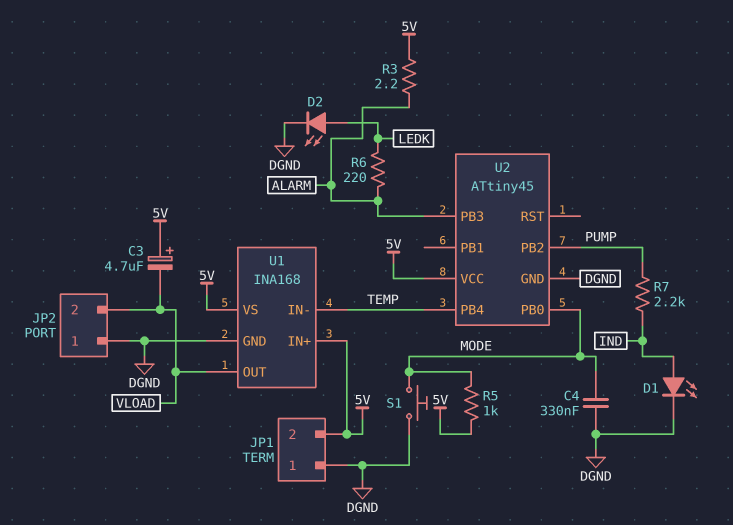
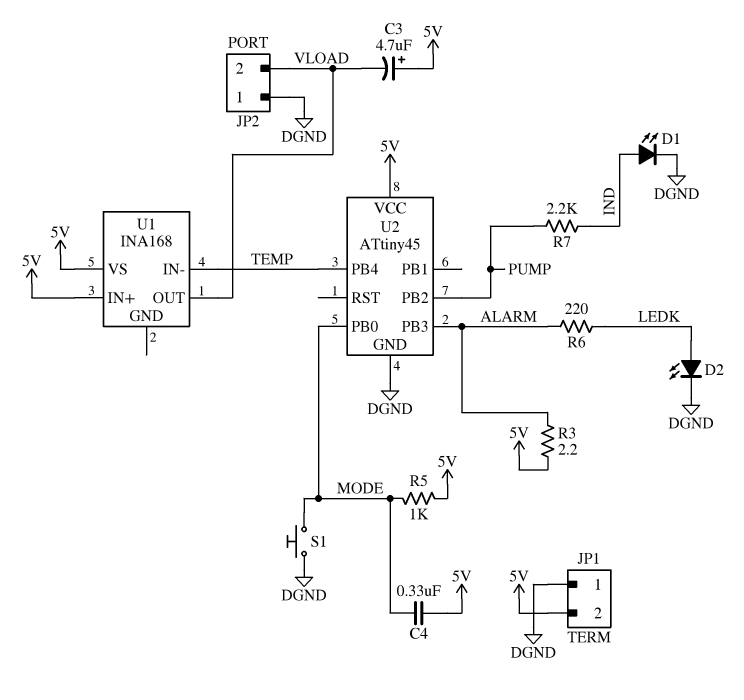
C4: 330nF (DGND, MODE) -> 330nF (5V, MODE)
U1 pin GND: DGND -> none

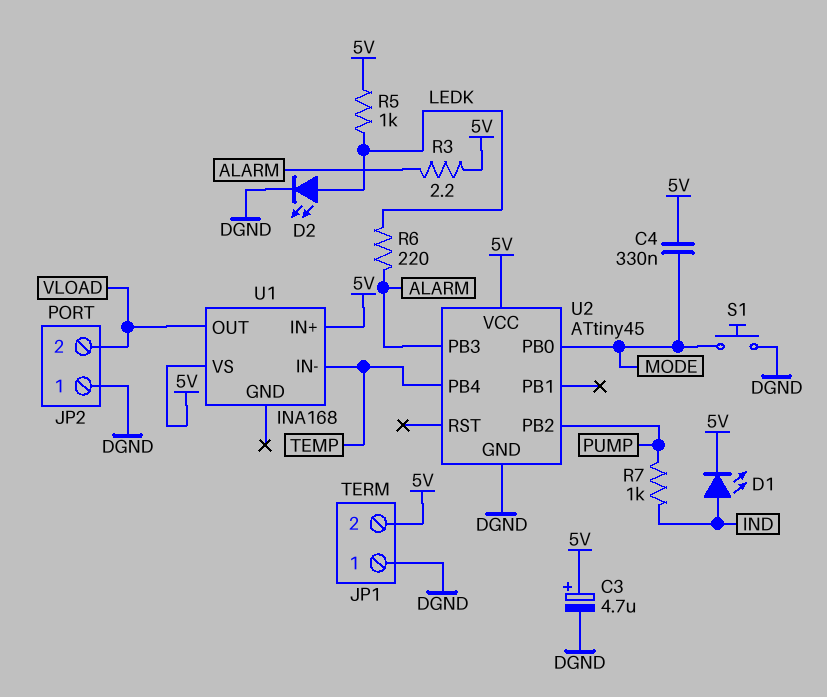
C3: 4.7uF (plus 5V, minus VLOAD) -> 4.7uF (plus 5V, minus DGND)
D1: LED (A IND, K DGND) -> LED (A IND, K 5V)
R5: 1k (5V, MODE) -> 1k (5V, LEDK)
R7: 2.2k (IND, PUMP) -> 1k (IND, PUMP)

